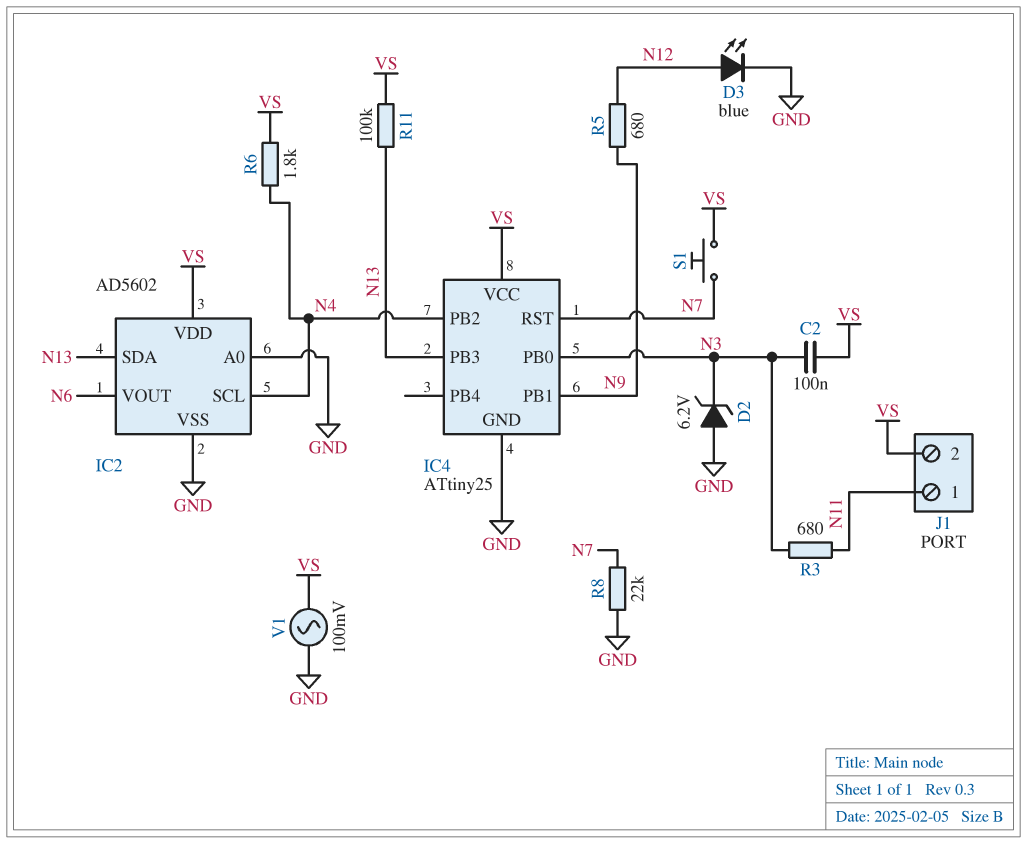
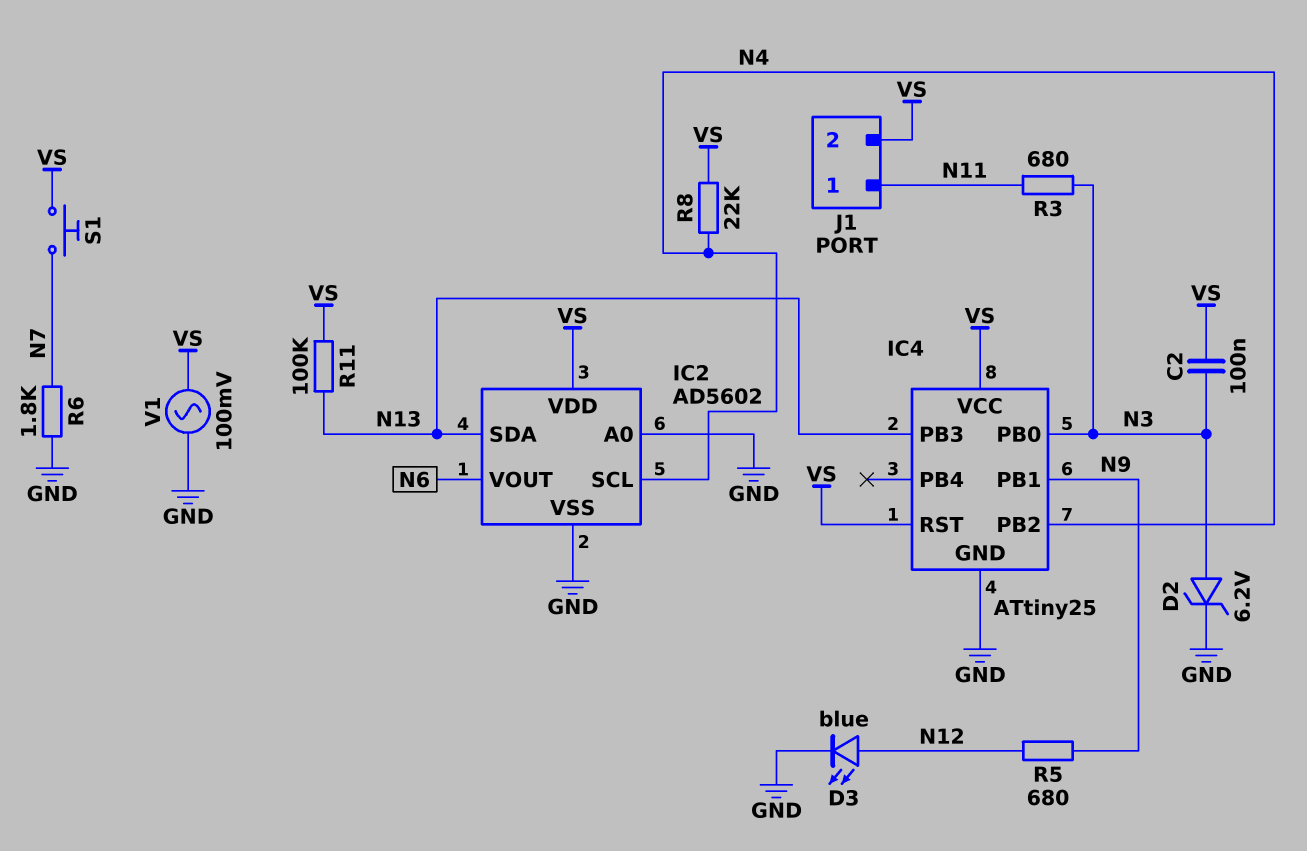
D2: zener 6.2V (A GND, K N3) -> zener 6.2V (A N3, K GND)
IC4 pin RST: N7 -> VS
R6: 1.8k (N4, VS) -> 1.8k (GND, N7)
R8: 22k (GND, N7) -> 22k (N4, VS)

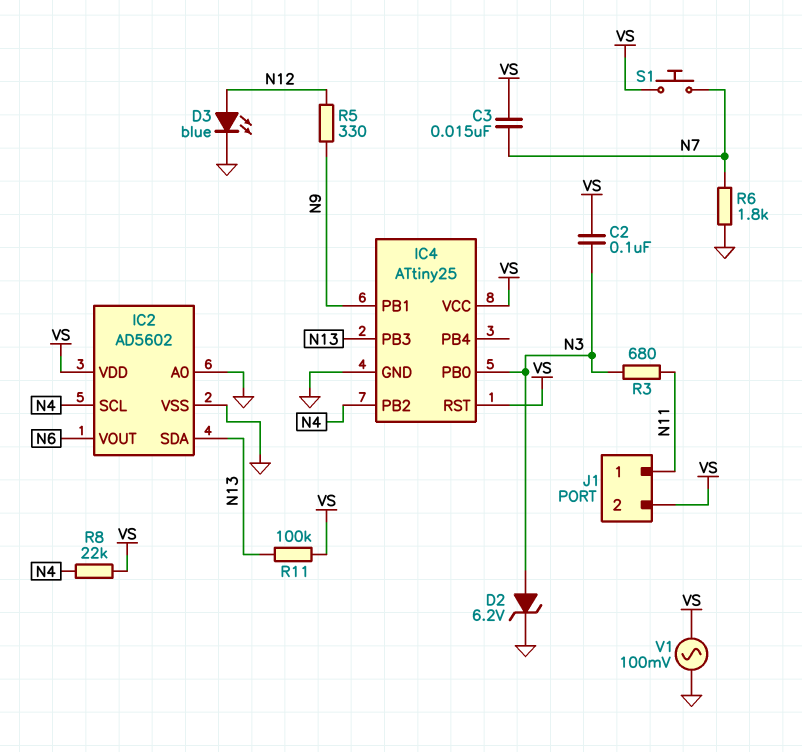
C3: none -> 15nF (N7, VS)
R5: 680 (N9, N12) -> 330 (N9, N12)

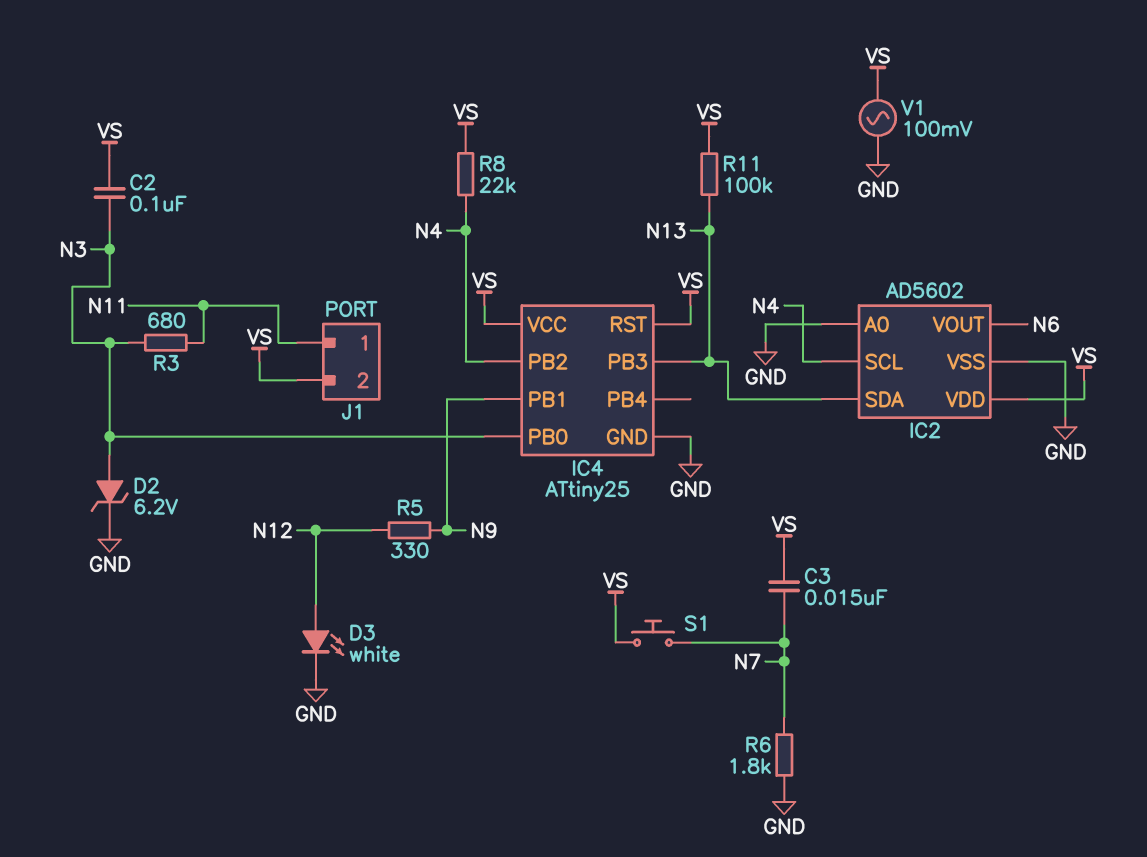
D3: LED blue (A N12, K GND) -> LED white (A N12, K GND)

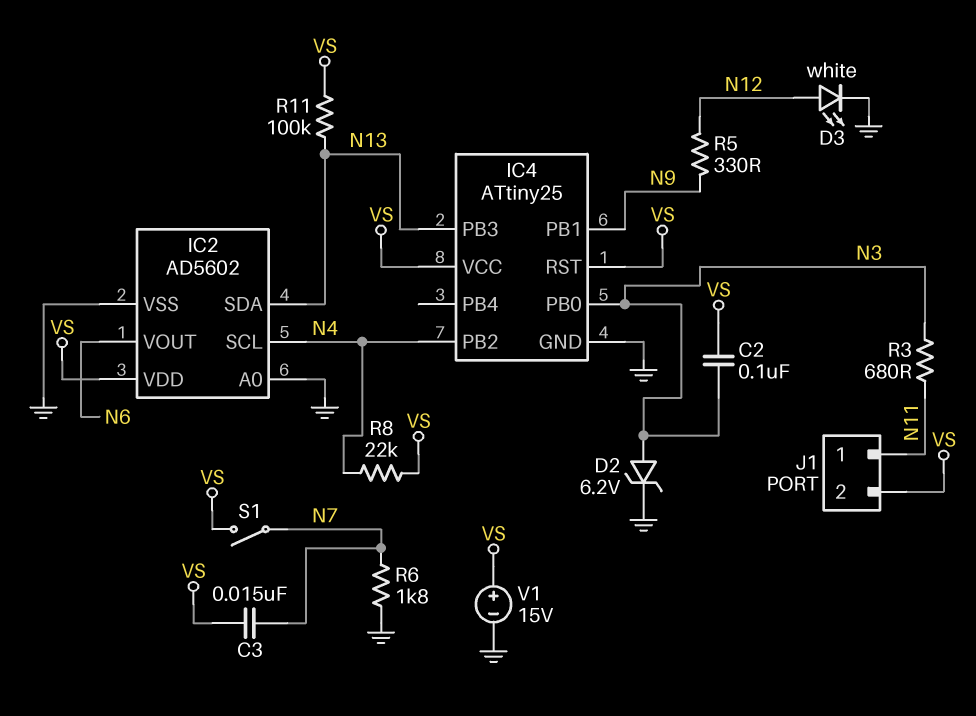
S1: button (N7, VS) -> switch (N7, VS)
V1: AC 100mV (GND, VS) -> 15V (plus VS, minus GND)

